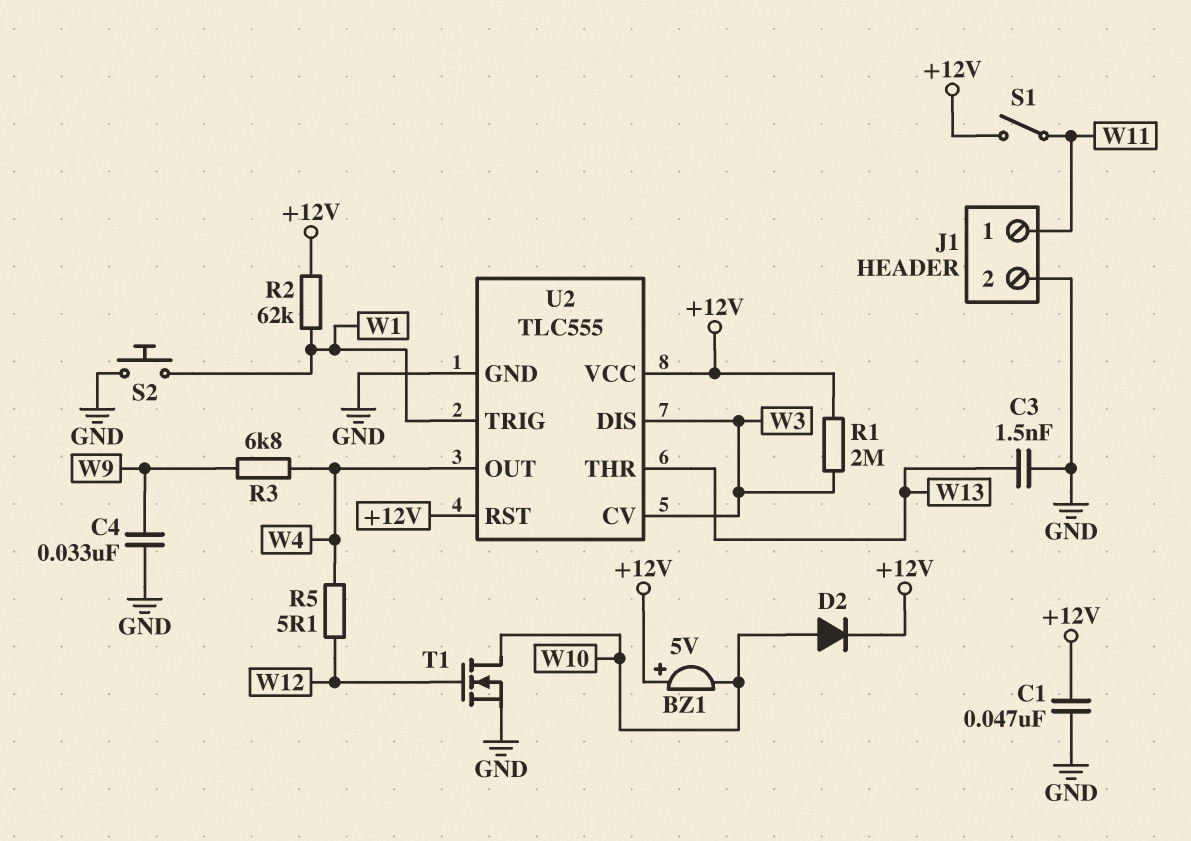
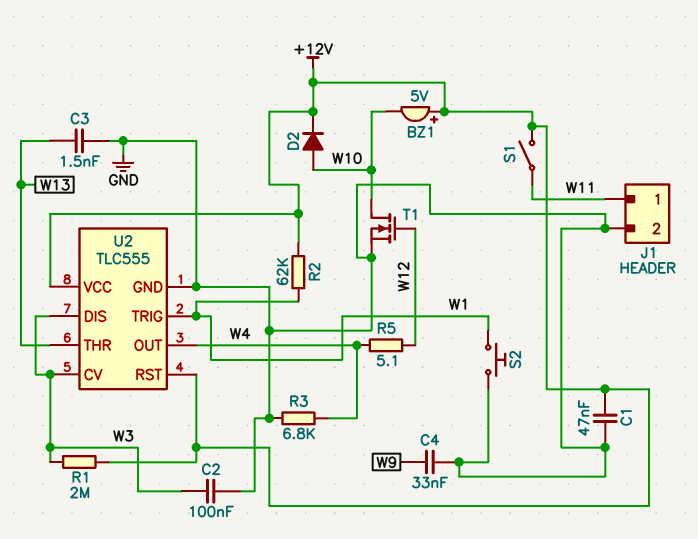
C2: none -> 100nF (GND, W3)
R3: 6.8k (W4, W9) -> 6.8k (GND, W4)

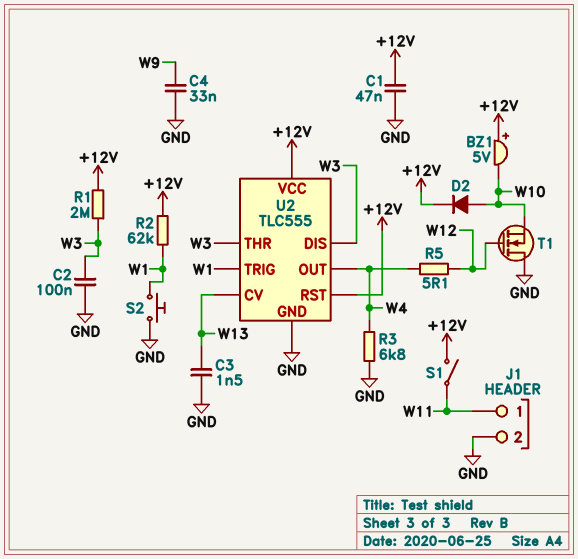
T1: NMOS (G W12, D W10, S GND) -> NMOS (G W12, D GND, S W10)
U2 pin CV: W3 -> W13
U2 pin THR: W13 -> W3

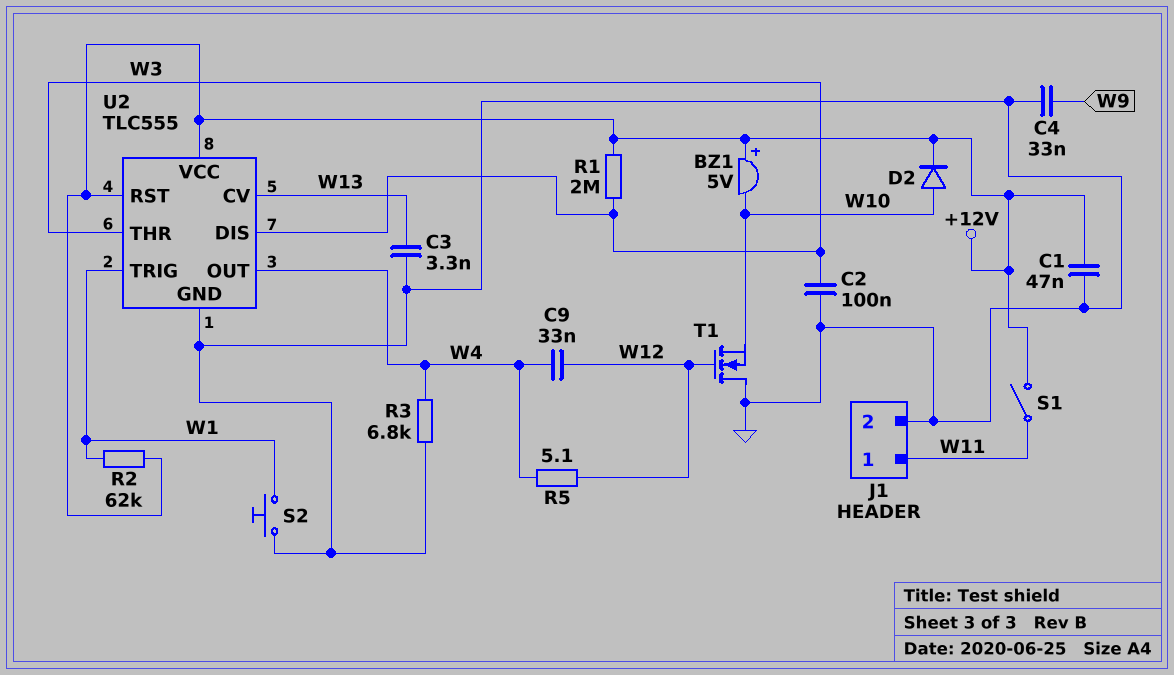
C3: 1.5nF (GND, W13) -> 3.3nF (GND, W13)
C9: none -> 33nF (W4, W12)

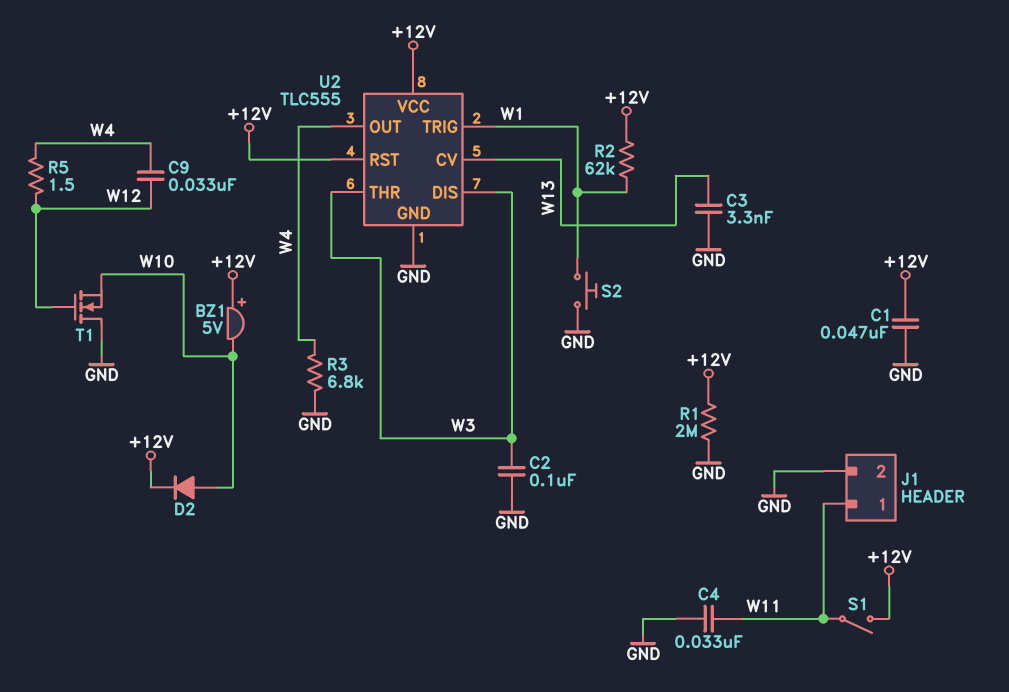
C4: 33nF (GND, W9) -> 33nF (GND, W11)
R1: 2M (+12V, W3) -> 2M (+12V, GND)
R5: 5.1 (W4, W12) -> 1.5 (W4, W12)

